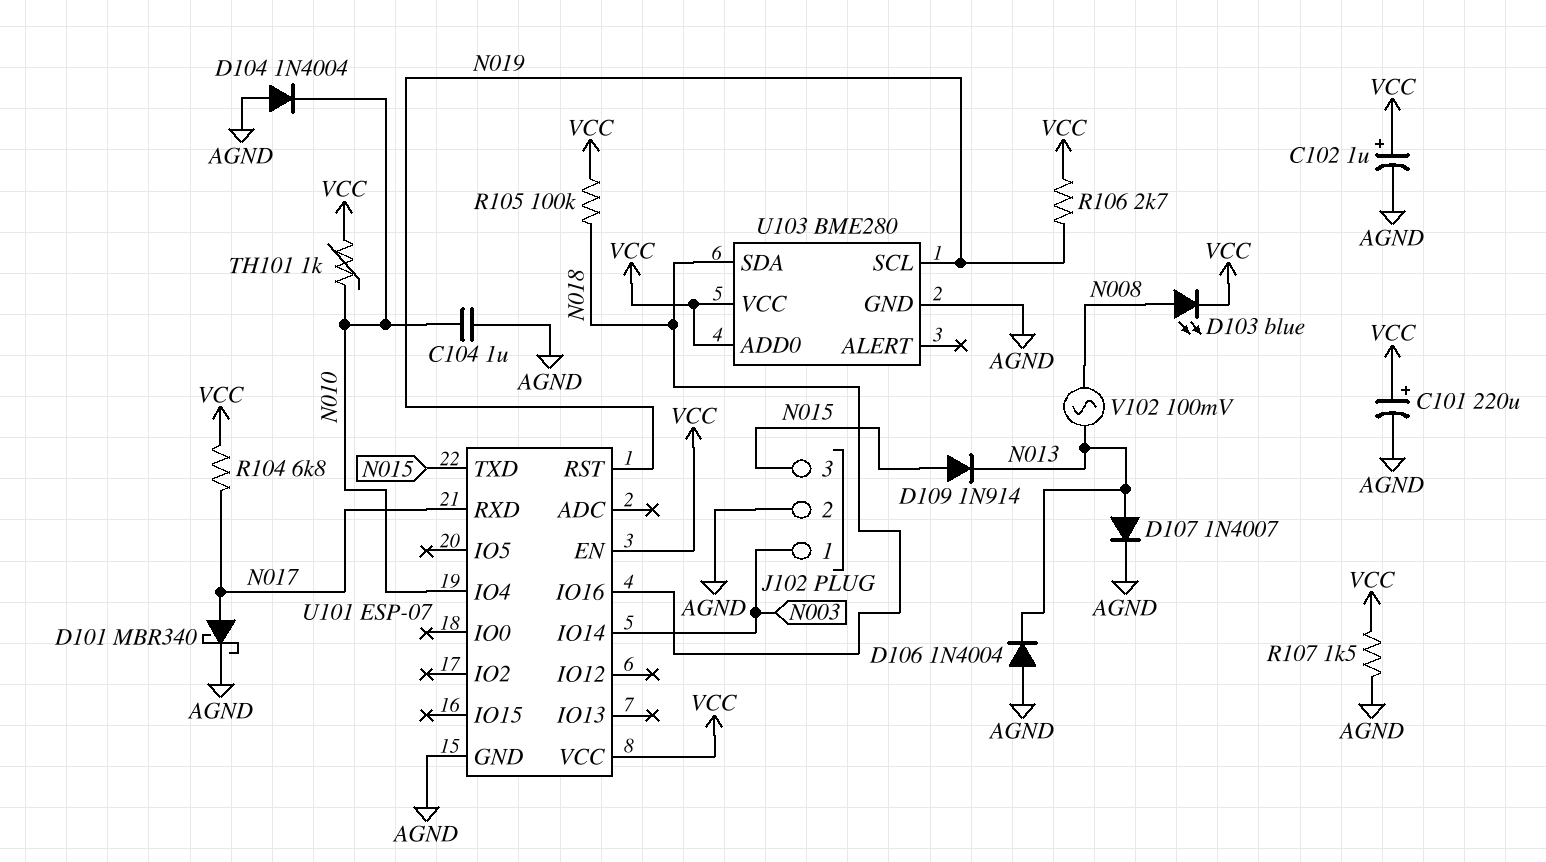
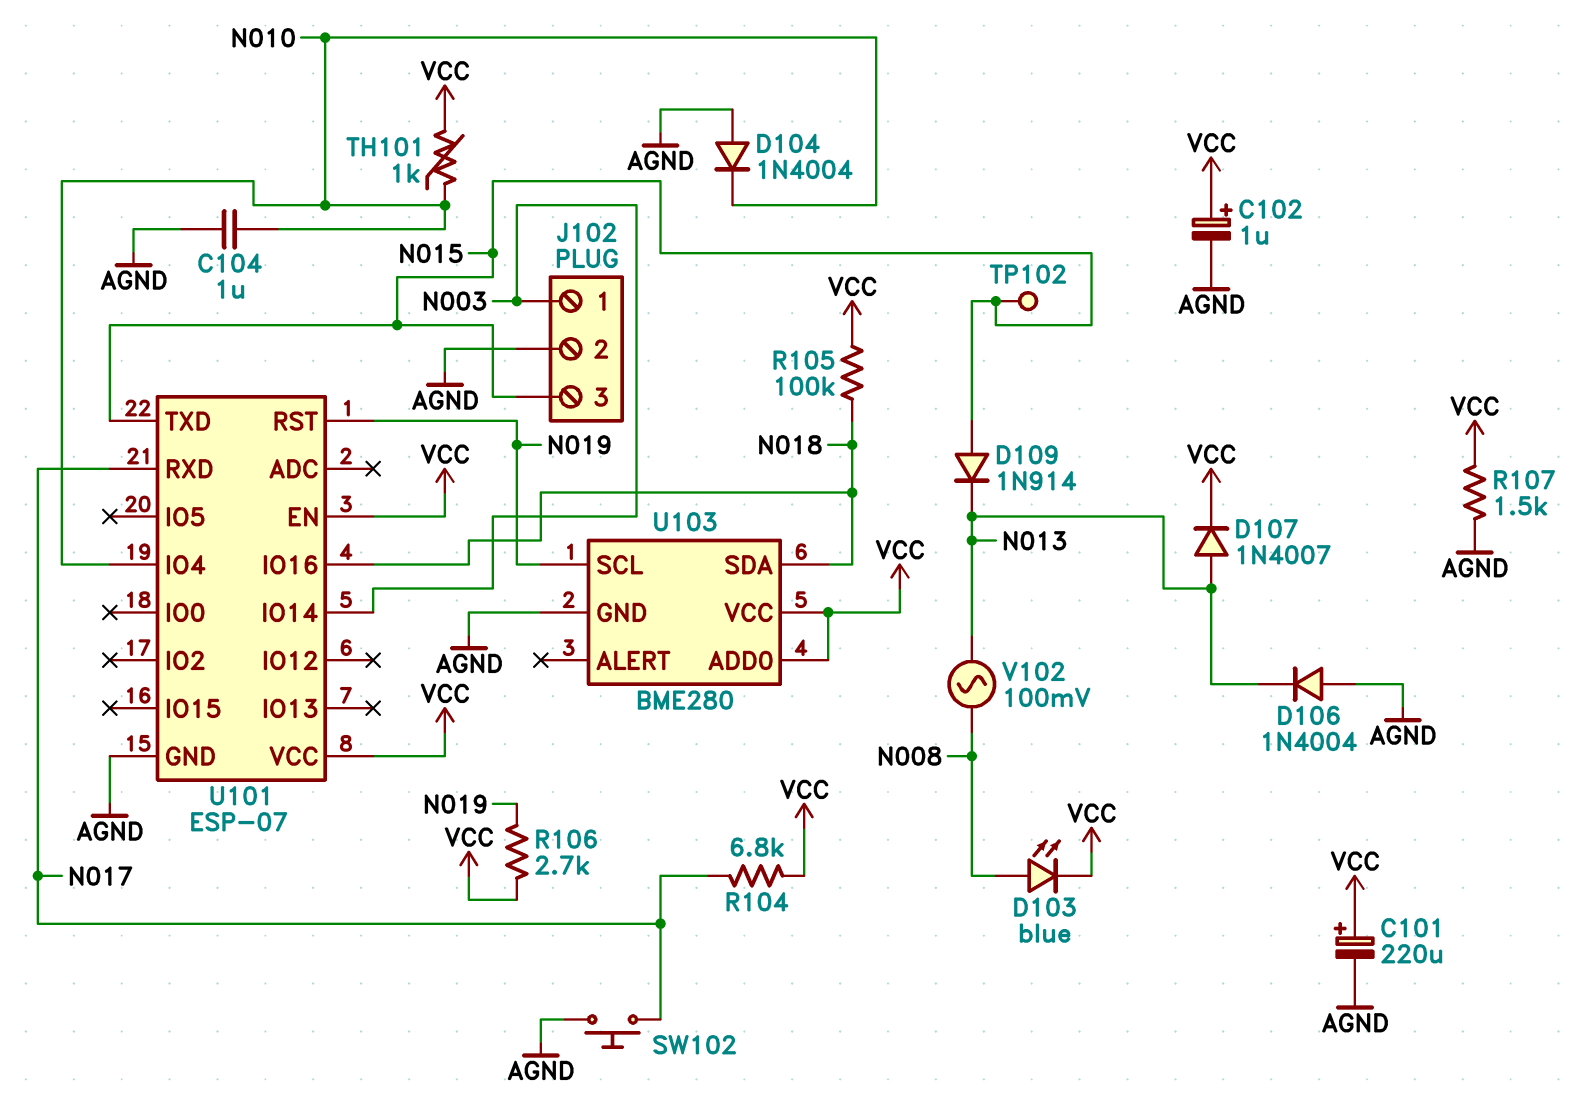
D101: schottky MBR340 (A N017, K AGND) -> none
D107: diode 1N4007 (A N013, K AGND) -> diode 1N4007 (A N013, K VCC)
SW102: none -> button (AGND, N017)
TP102: none -> test point (N015)

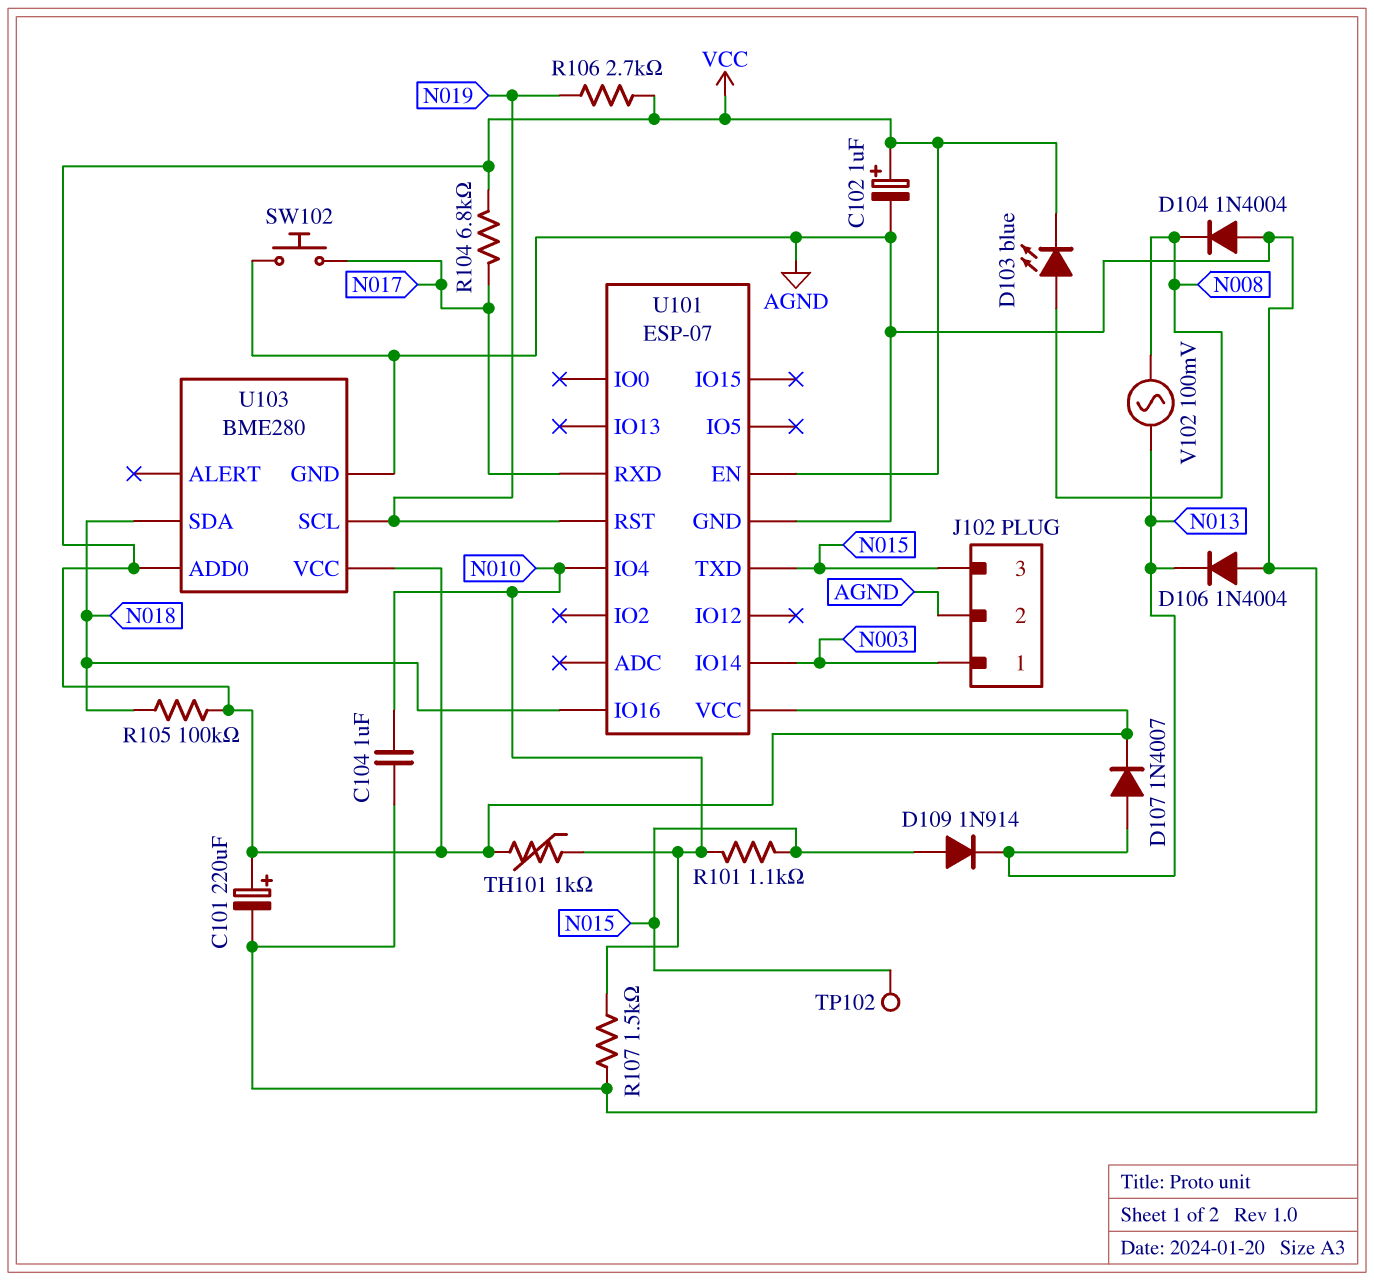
D104: diode 1N4004 (A AGND, K N010) -> diode 1N4004 (A AGND, K N008)
R101: none -> 1.1k (N010, N015)
R107: 1.5k (AGND, VCC) -> 1.5k (AGND, N010)

